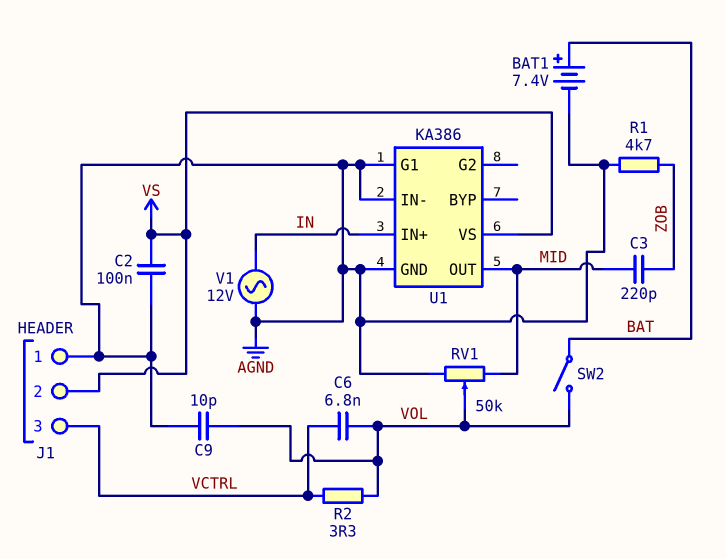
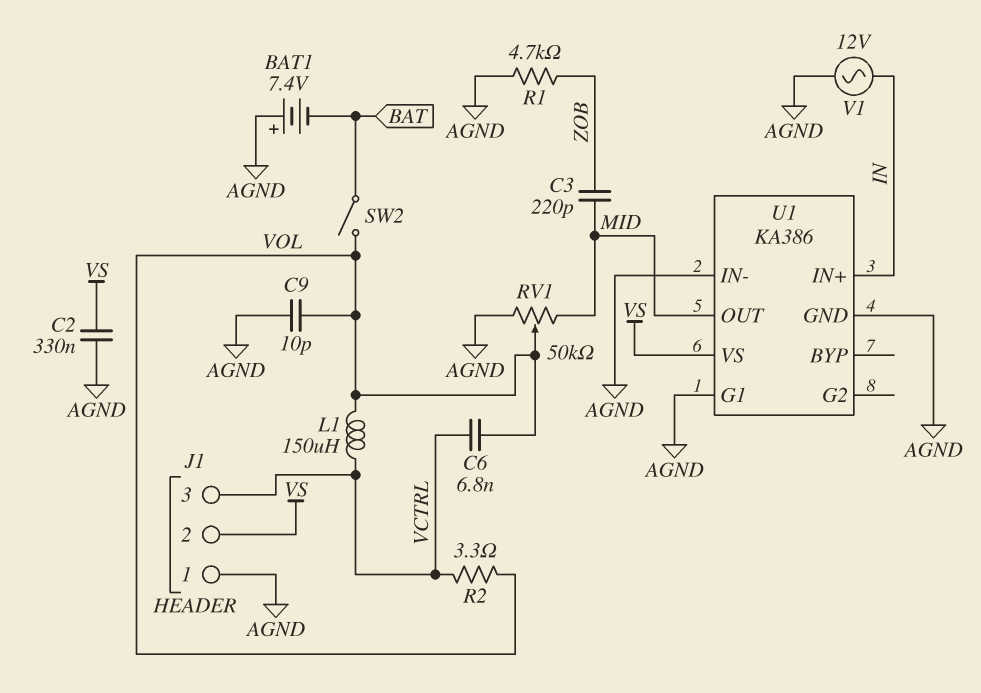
BAT1: 7.4V (plus BAT, minus AGND) -> 7.4V (plus AGND, minus BAT)
C2: 100nF (AGND, VS) -> 330nF (AGND, VS)
L1: none -> 150uH (VCTRL, VOL)

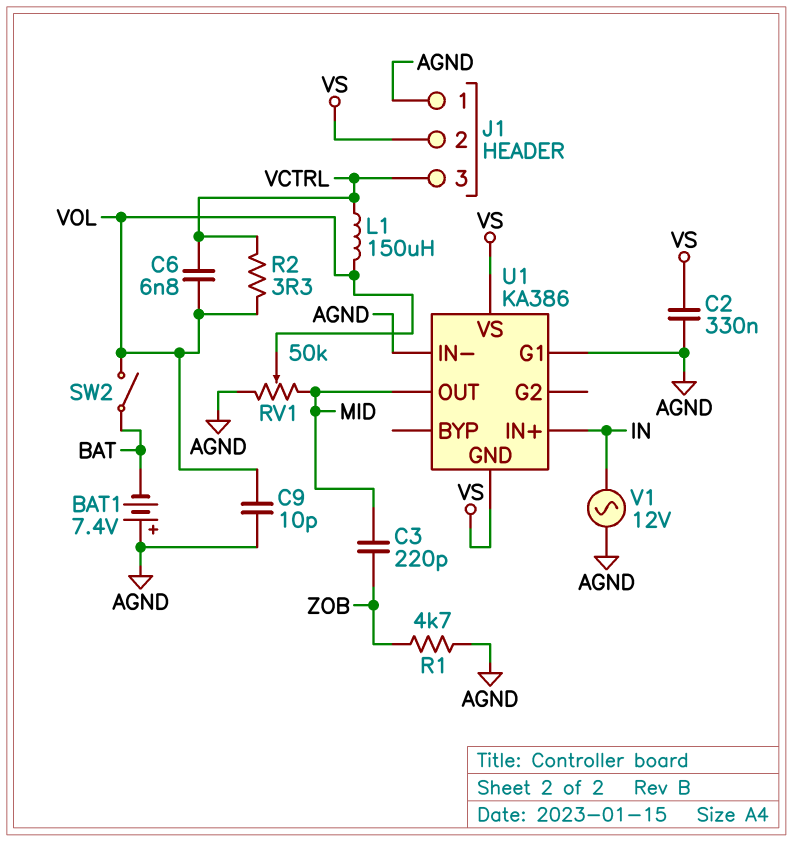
U1 pin GND: AGND -> VS

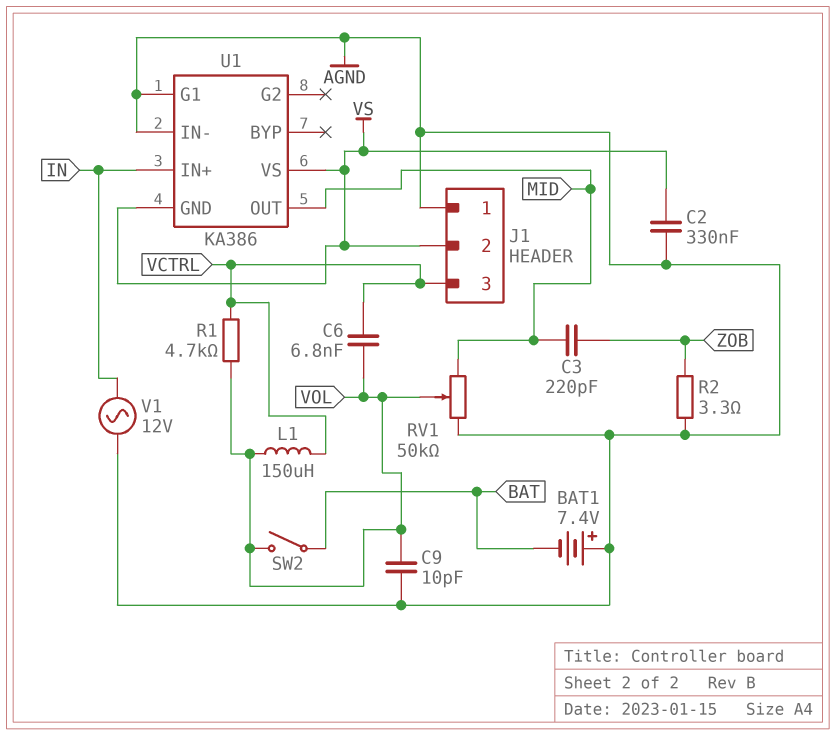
R1: 4.7k (AGND, ZOB) -> 4.7k (VCTRL, VOL)
R2: 3.3 (VCTRL, VOL) -> 3.3 (AGND, ZOB)

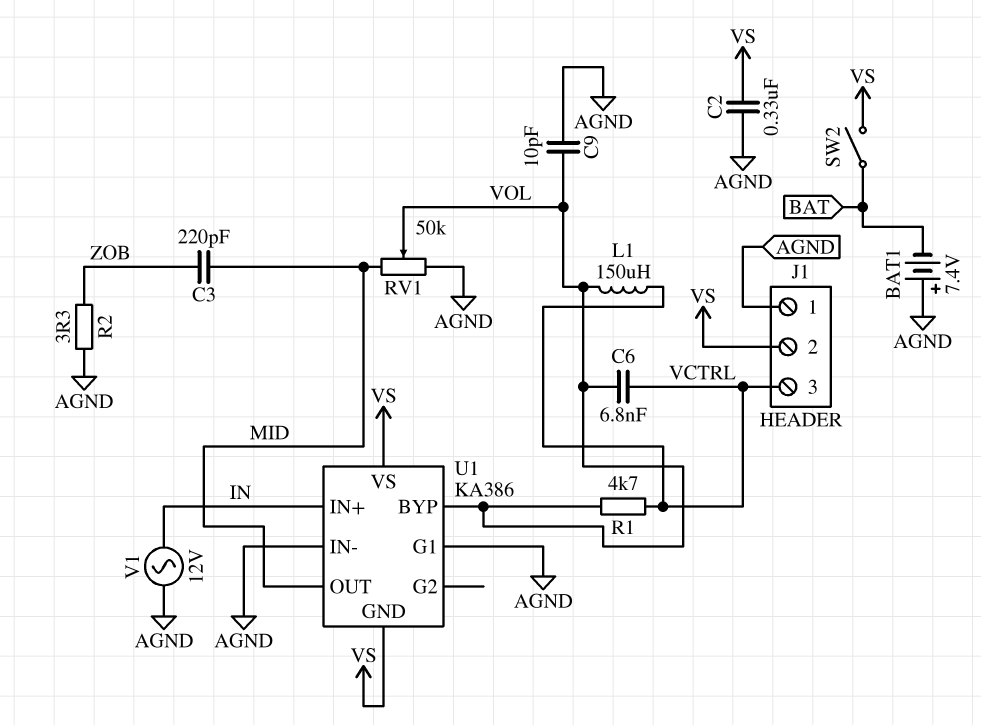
SW2: switch (BAT, VOL) -> switch (BAT, VS)
U1 pin BYP: none -> VOL

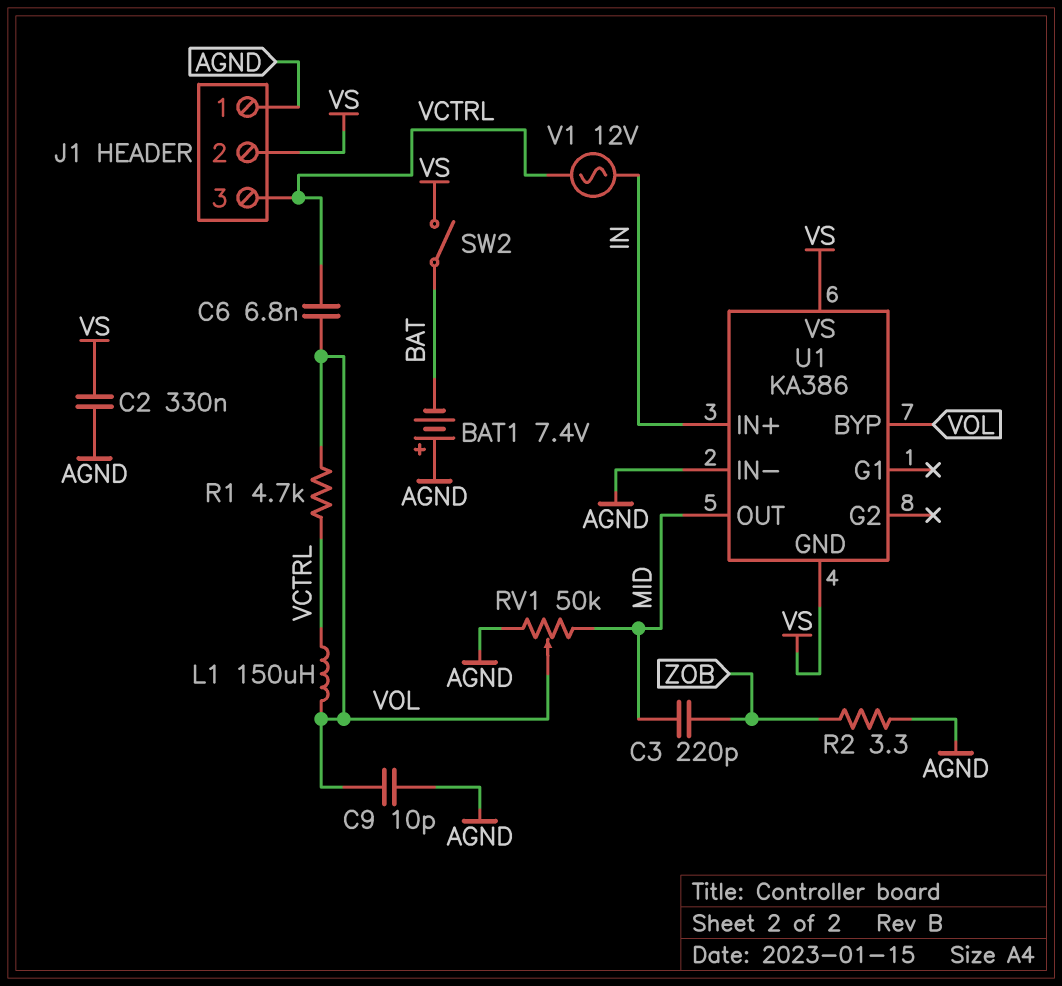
U1 pin G1: AGND -> none
V1: AC 12V (AGND, IN) -> AC 12V (IN, VCTRL)

